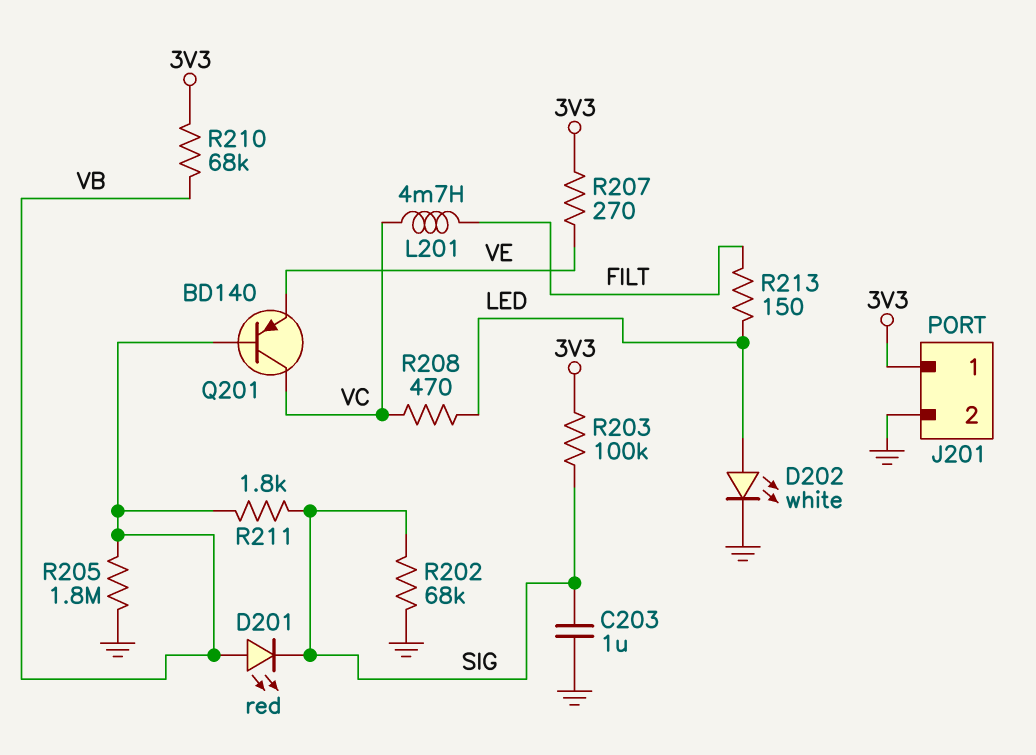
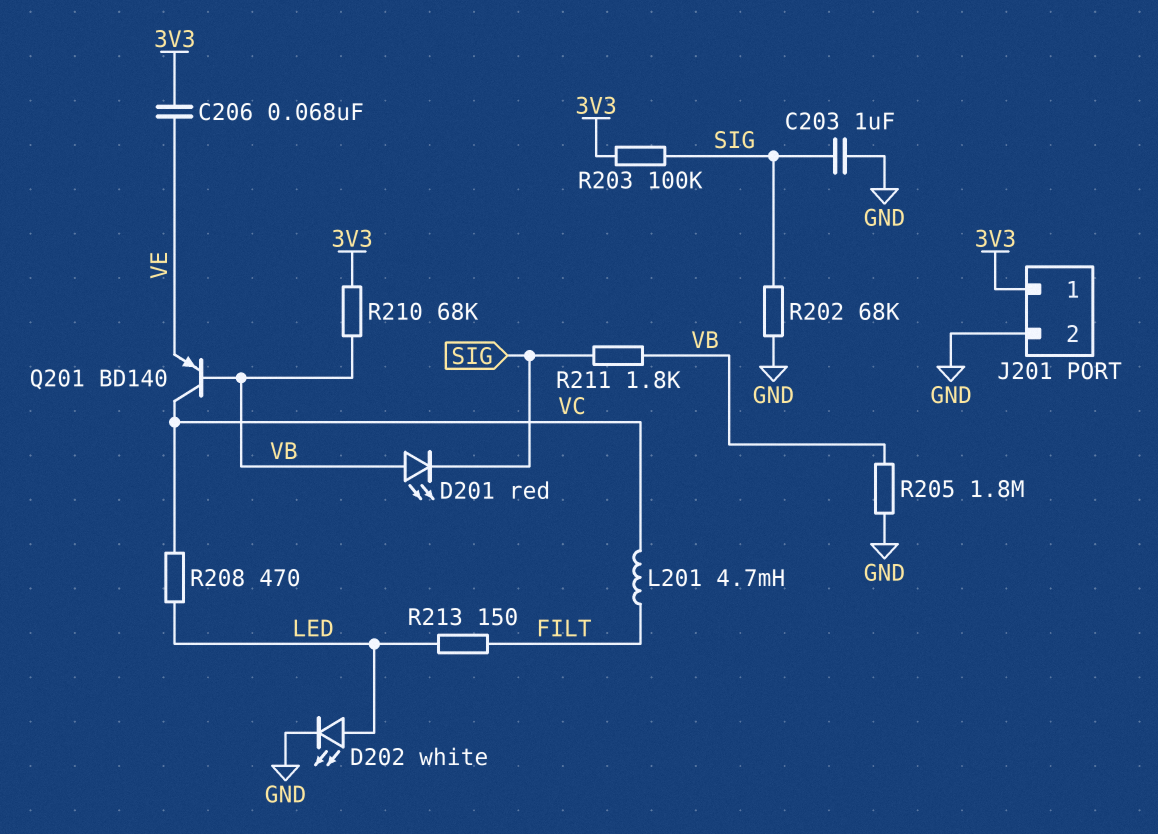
C206: none -> 68nF (3V3, VE)
R207: 270 (3V3, VE) -> none

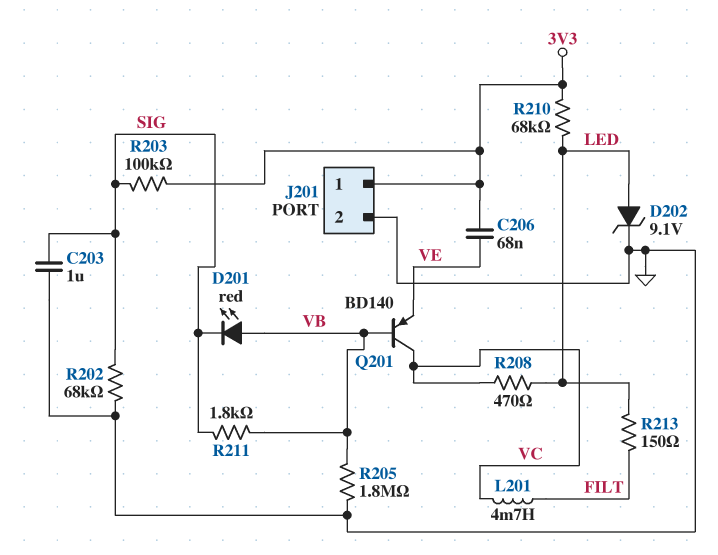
D202: LED white (A LED, K GND) -> zener 9.1V (A LED, K GND)
R210: 68k (3V3, VB) -> 68k (3V3, LED)

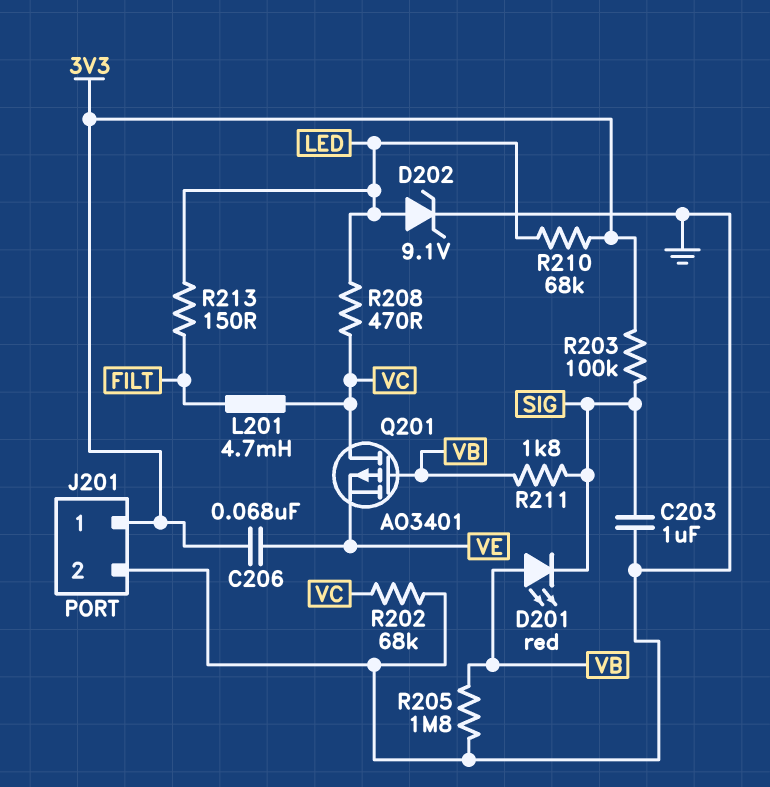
Q201: PNP BD140 (B VB, C VC, E VE) -> PMOS AO3401 (G VB, D VC, S VE)
R202: 68k (GND, SIG) -> 68k (GND, VC)

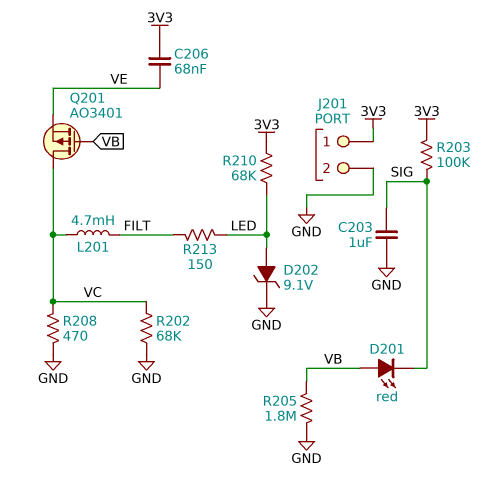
R208: 470 (LED, VC) -> 470 (GND, VC)
R211: 1.8k (SIG, VB) -> none

